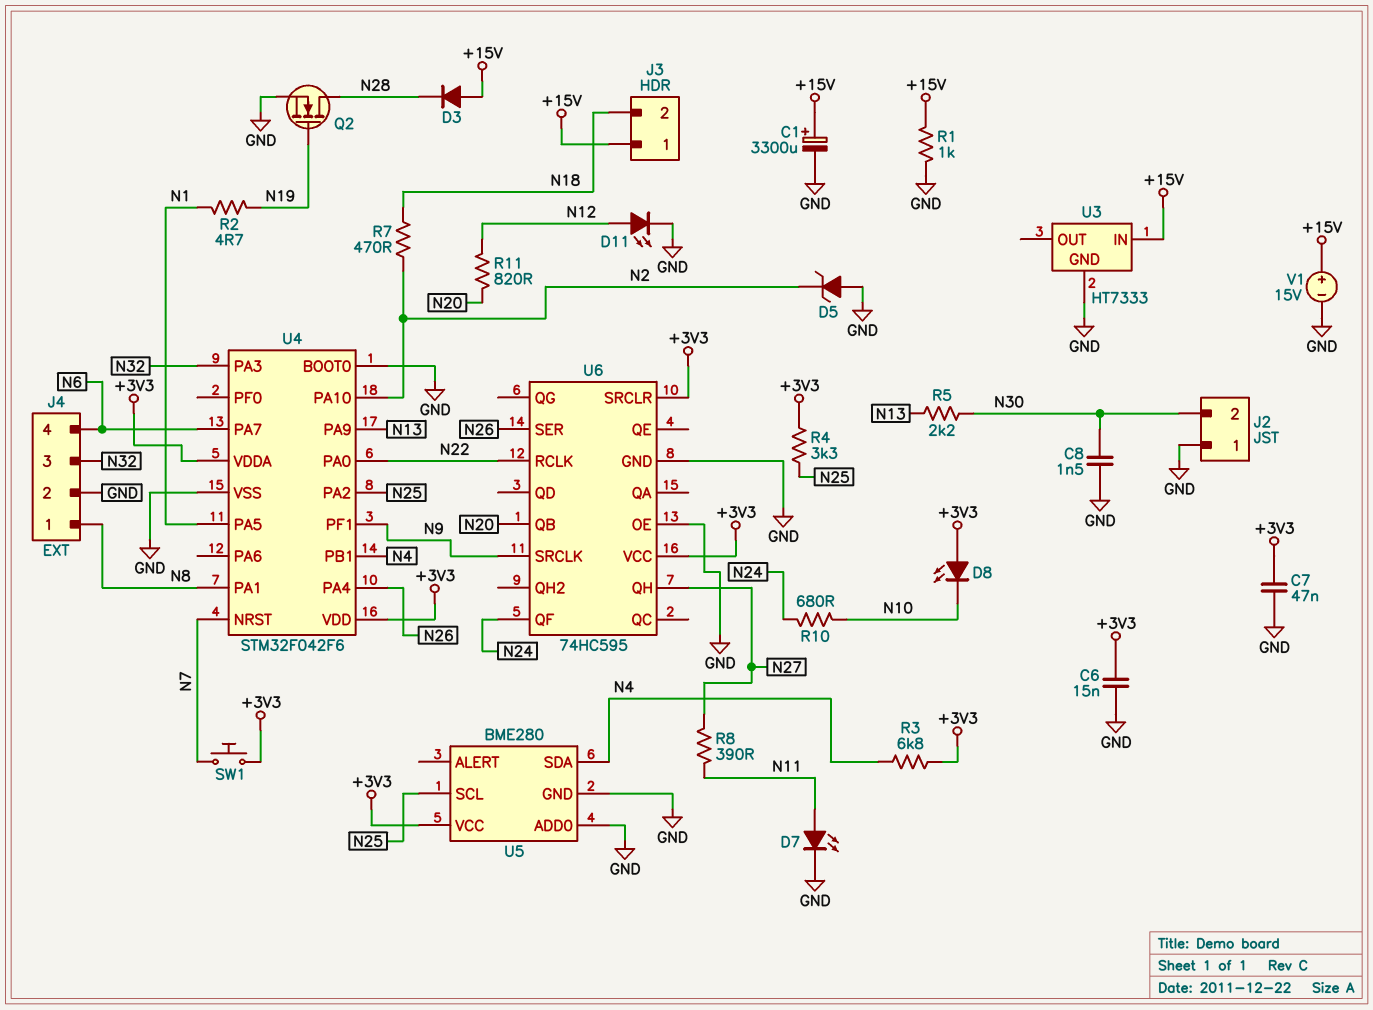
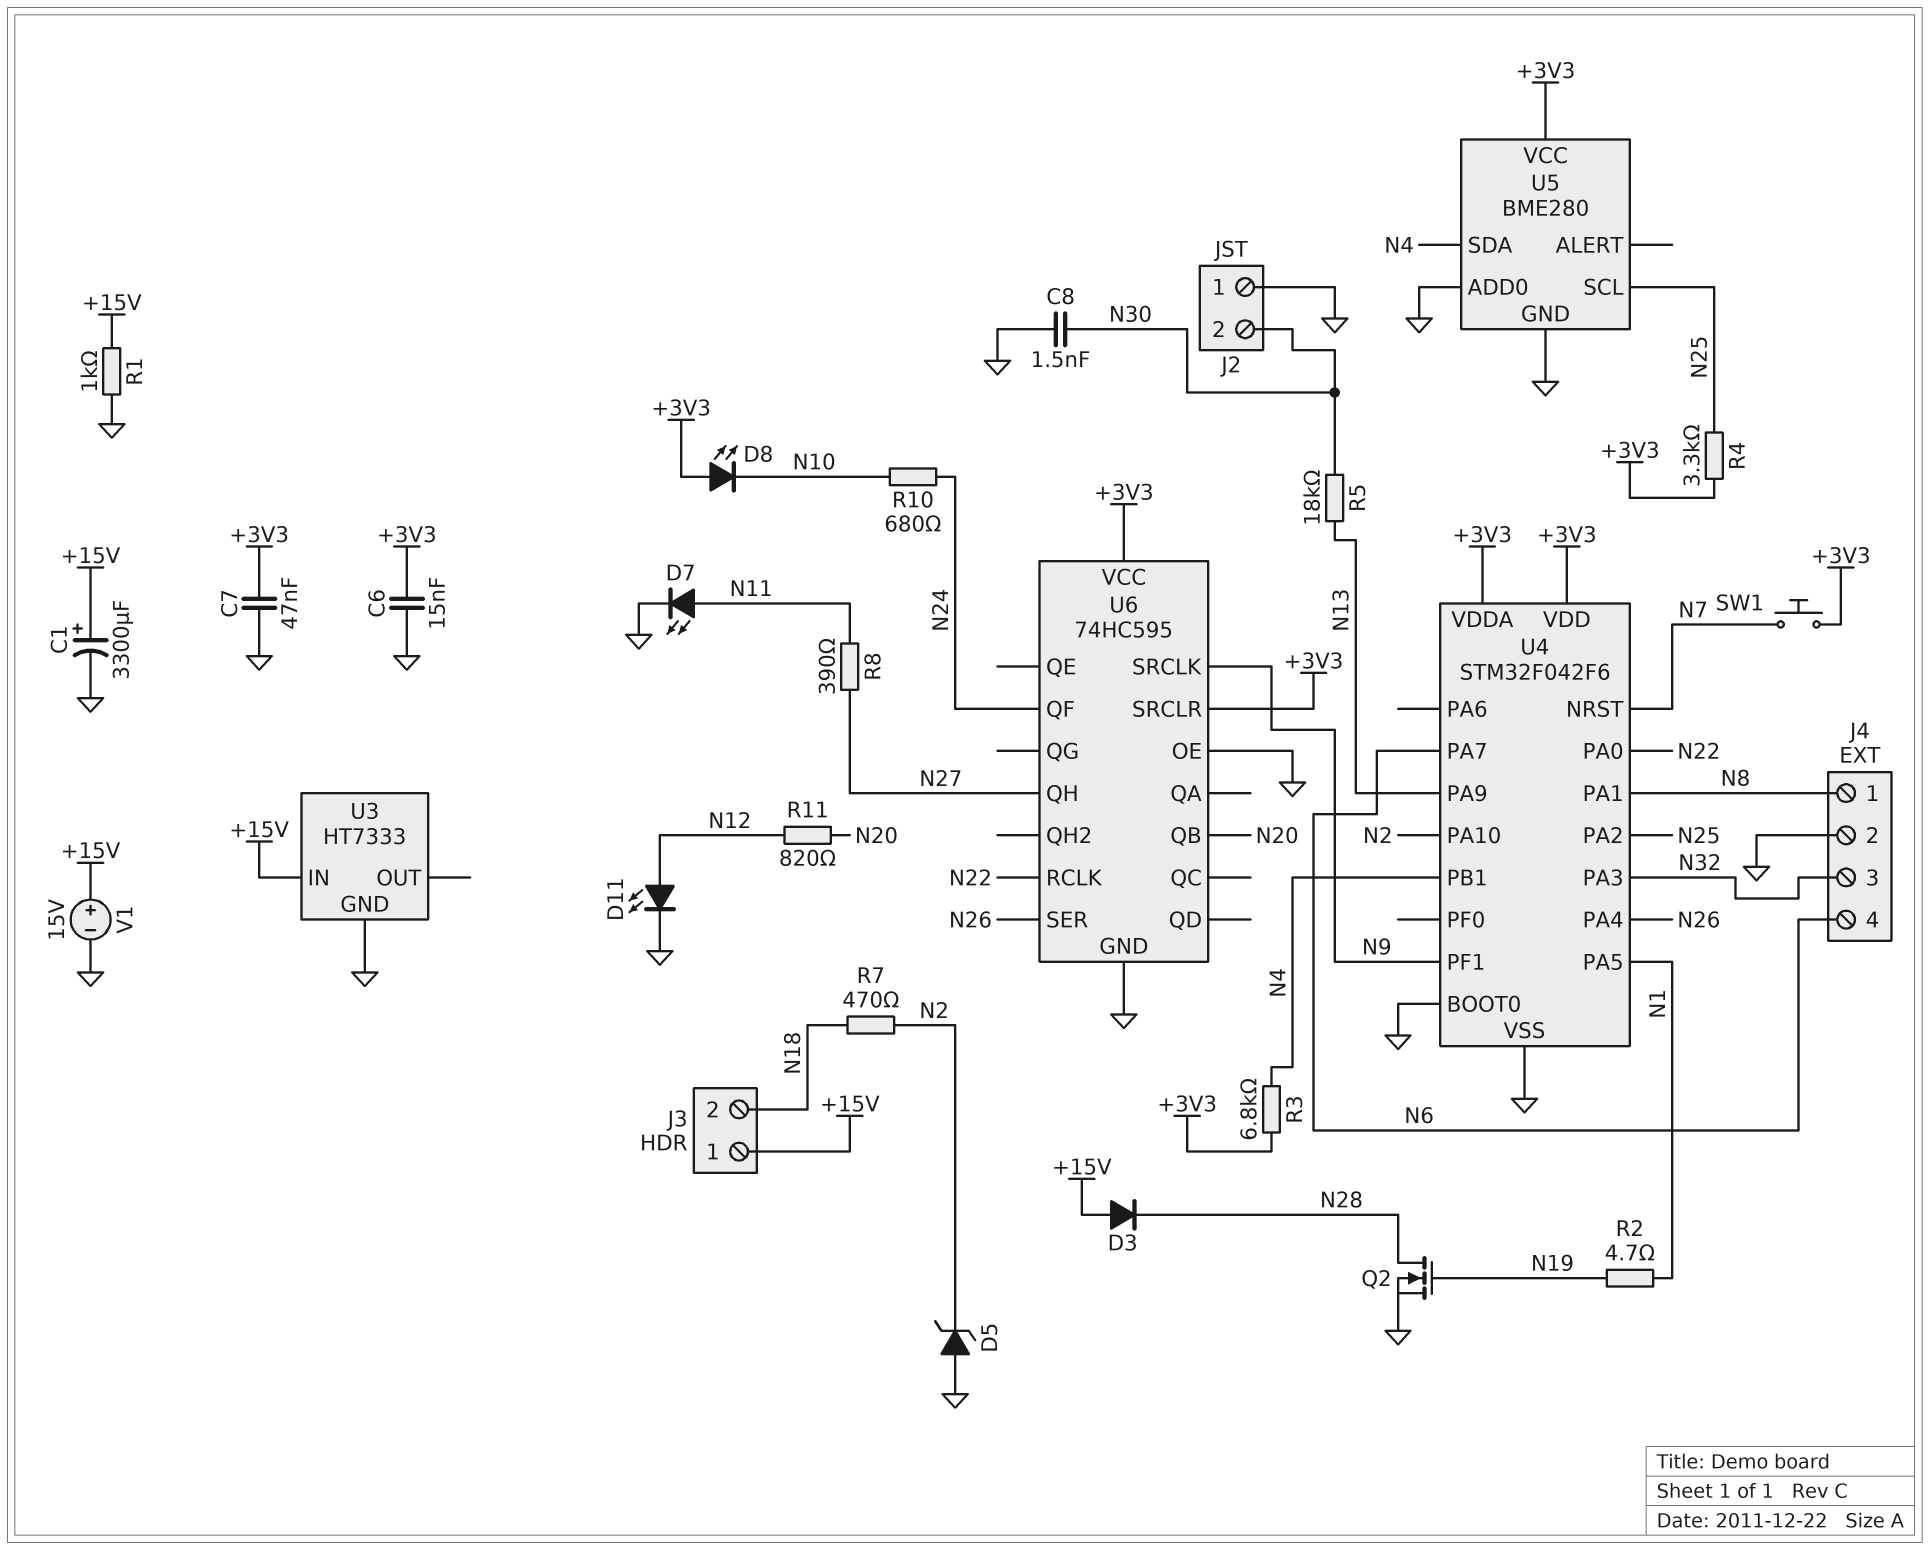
R5: 2.2k (N13, N30) -> 18k (N13, N30)

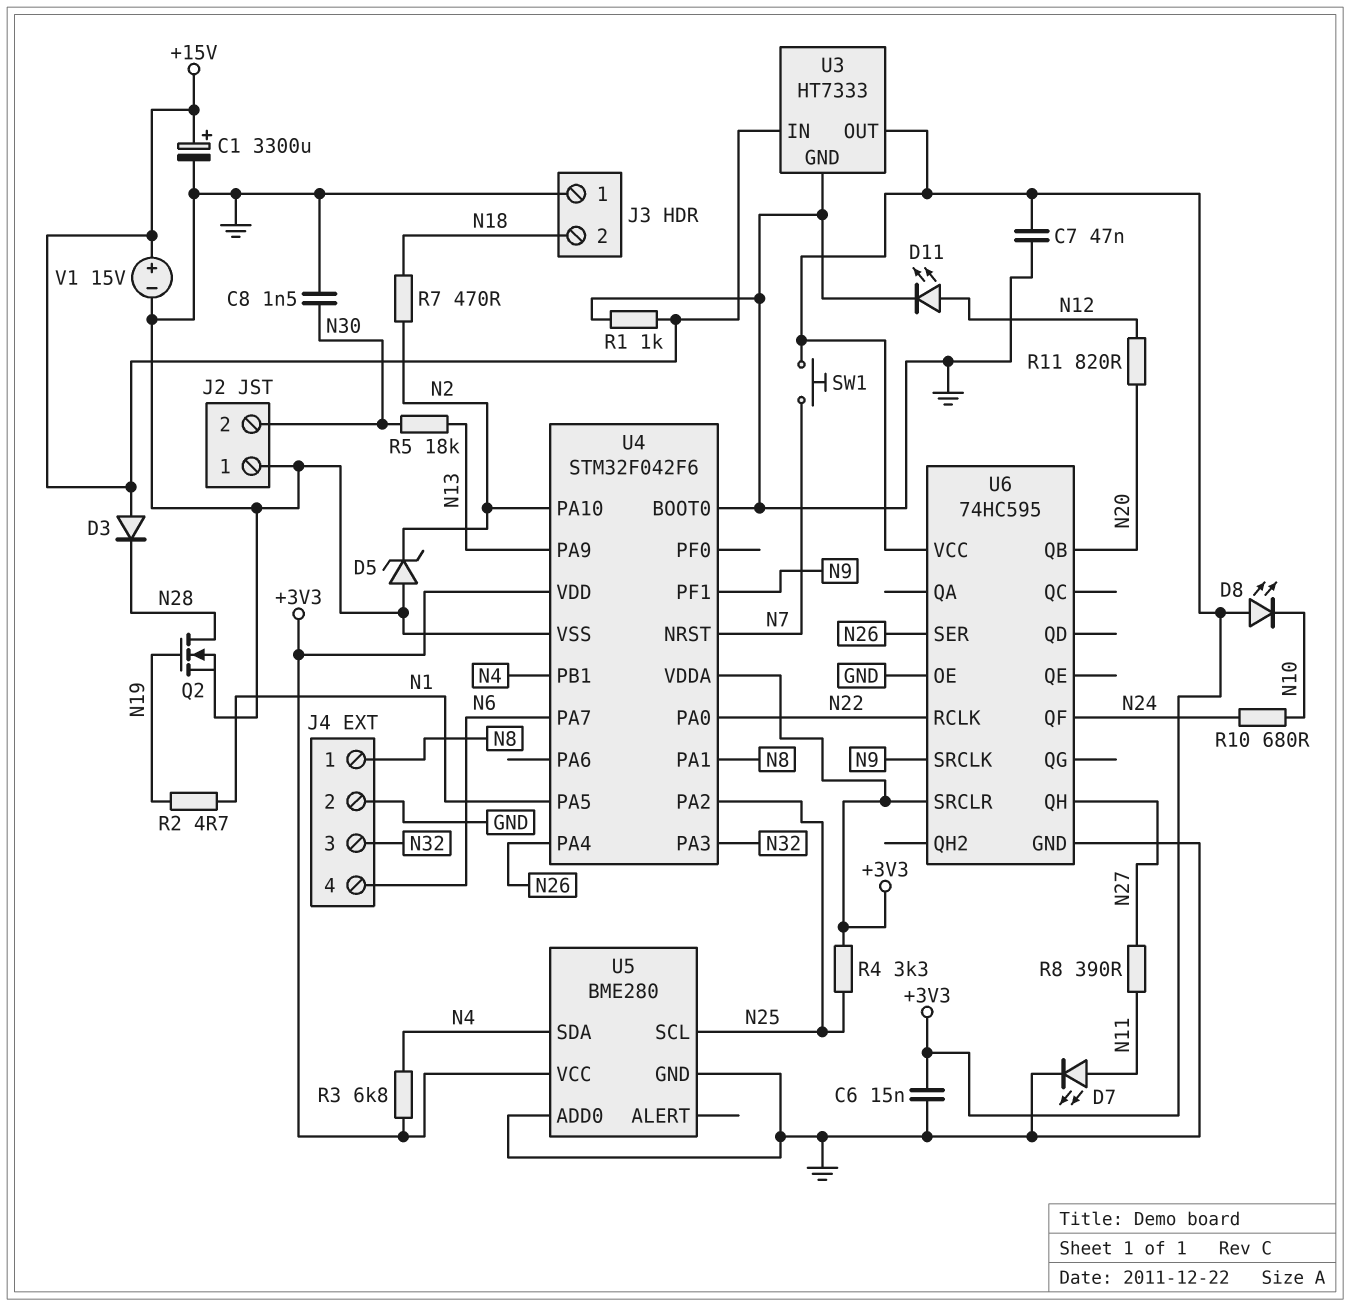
J3 pin 1: +15V -> GND
U3 pin OUT: none -> +3V3

